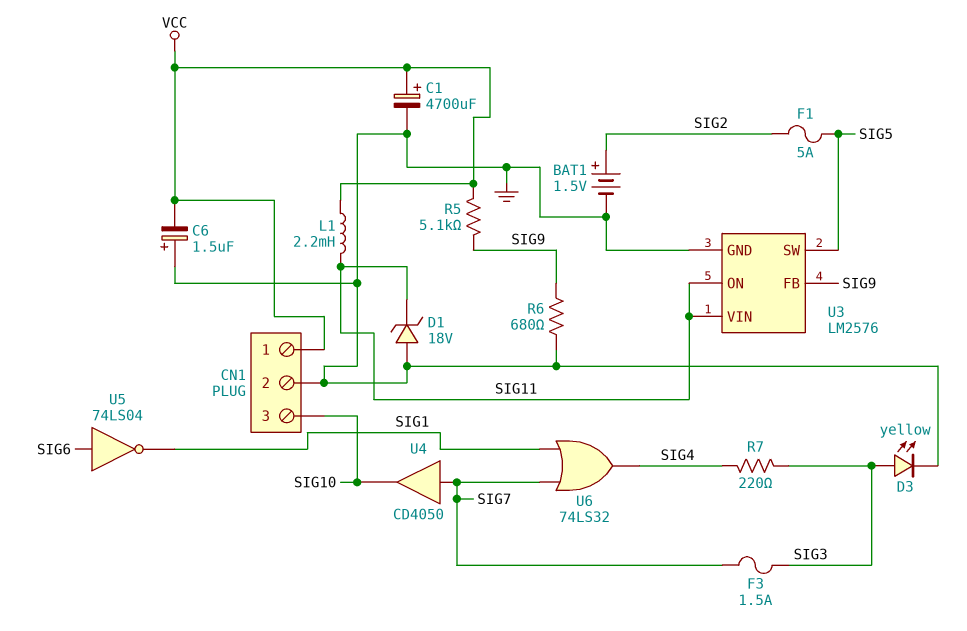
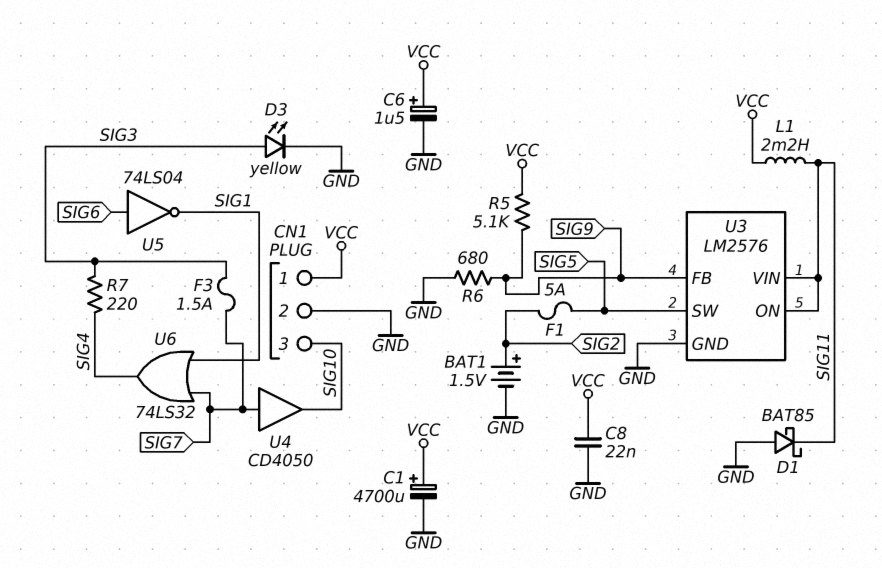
C6: 1.5uF (plus GND, minus VCC) -> 1.5uF (plus VCC, minus GND)
C8: none -> 22nF (GND, VCC)
D1: zener 18V (A GND, K SIG11) -> schottky BAT85 (A GND, K SIG11)

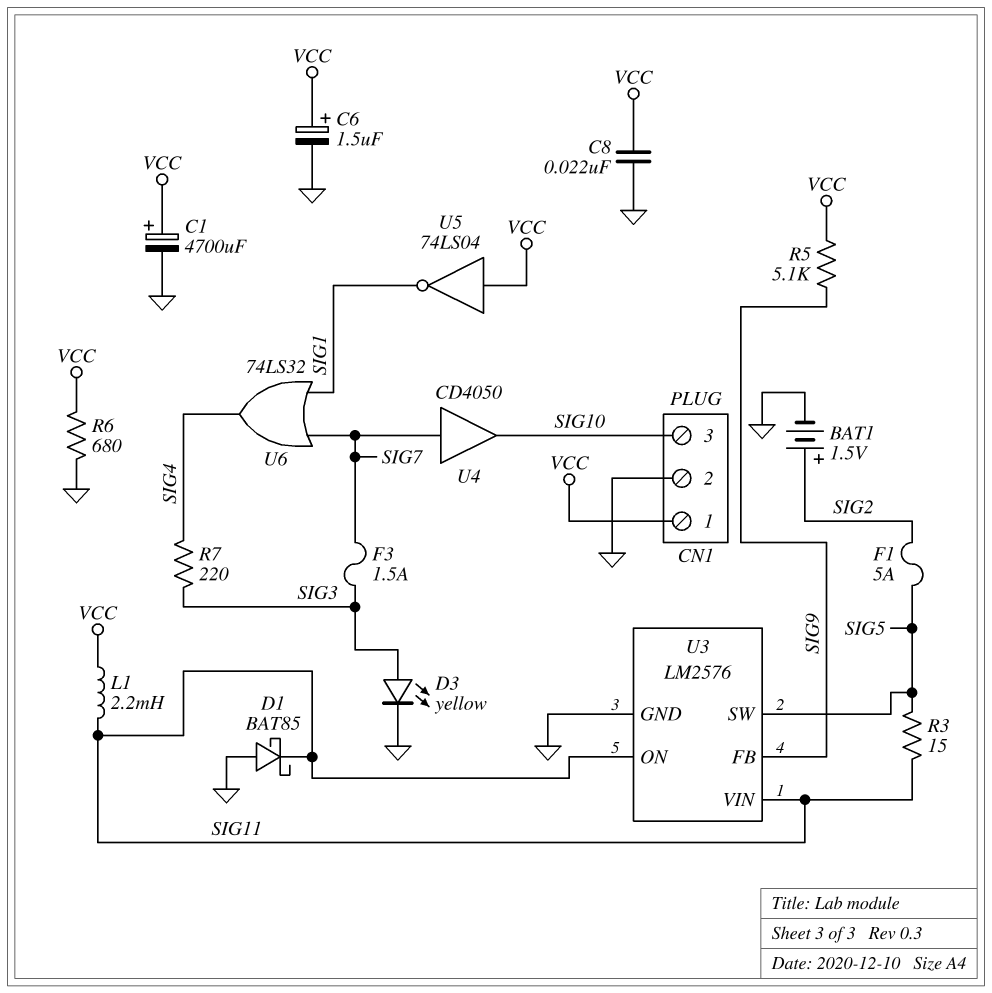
R3: none -> 15 (SIG5, SIG11)
R6: 680 (GND, SIG9) -> 680 (GND, VCC)
U5: NOT 74LS04 (in SIG6, out SIG1) -> NOT 74LS04 (in VCC, out SIG1)

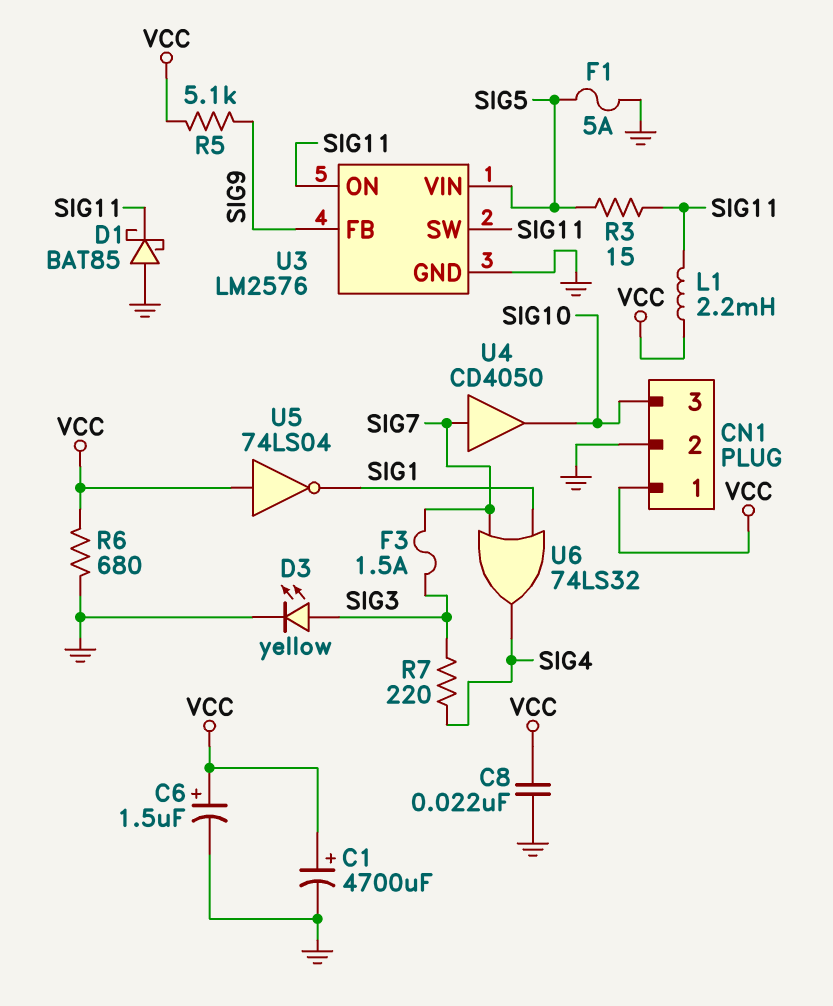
BAT1: 1.5V (plus SIG2, minus GND) -> none
F1: 5A (SIG2, SIG5) -> 5A (GND, SIG5)
U3 pin SW: SIG5 -> SIG11
U3 pin VIN: SIG11 -> SIG5

